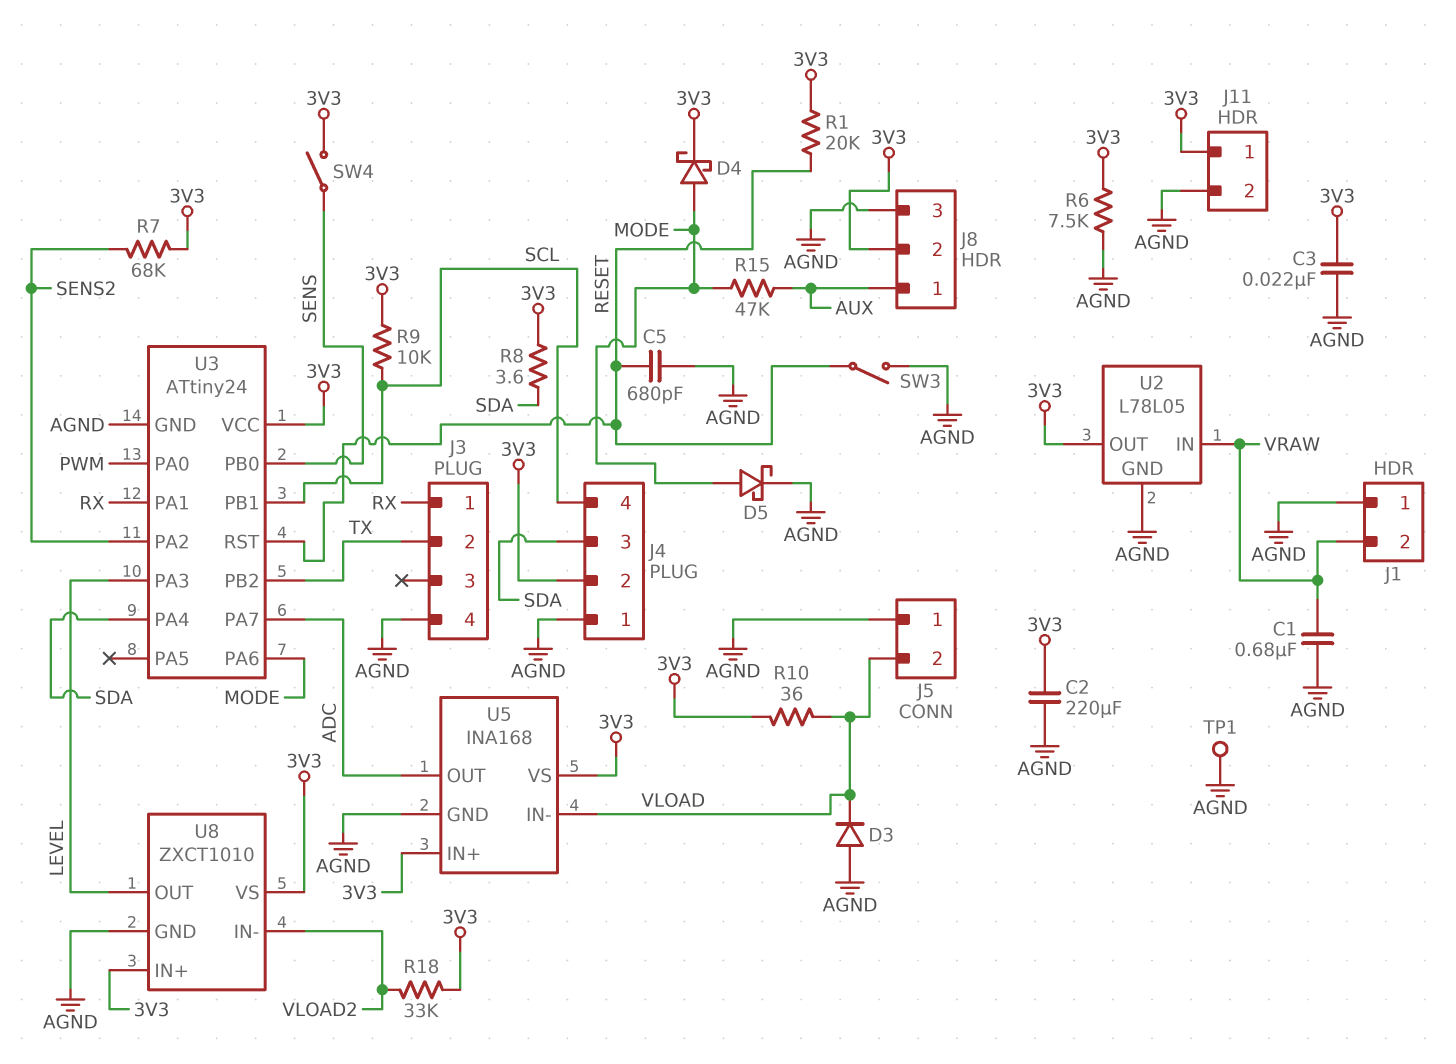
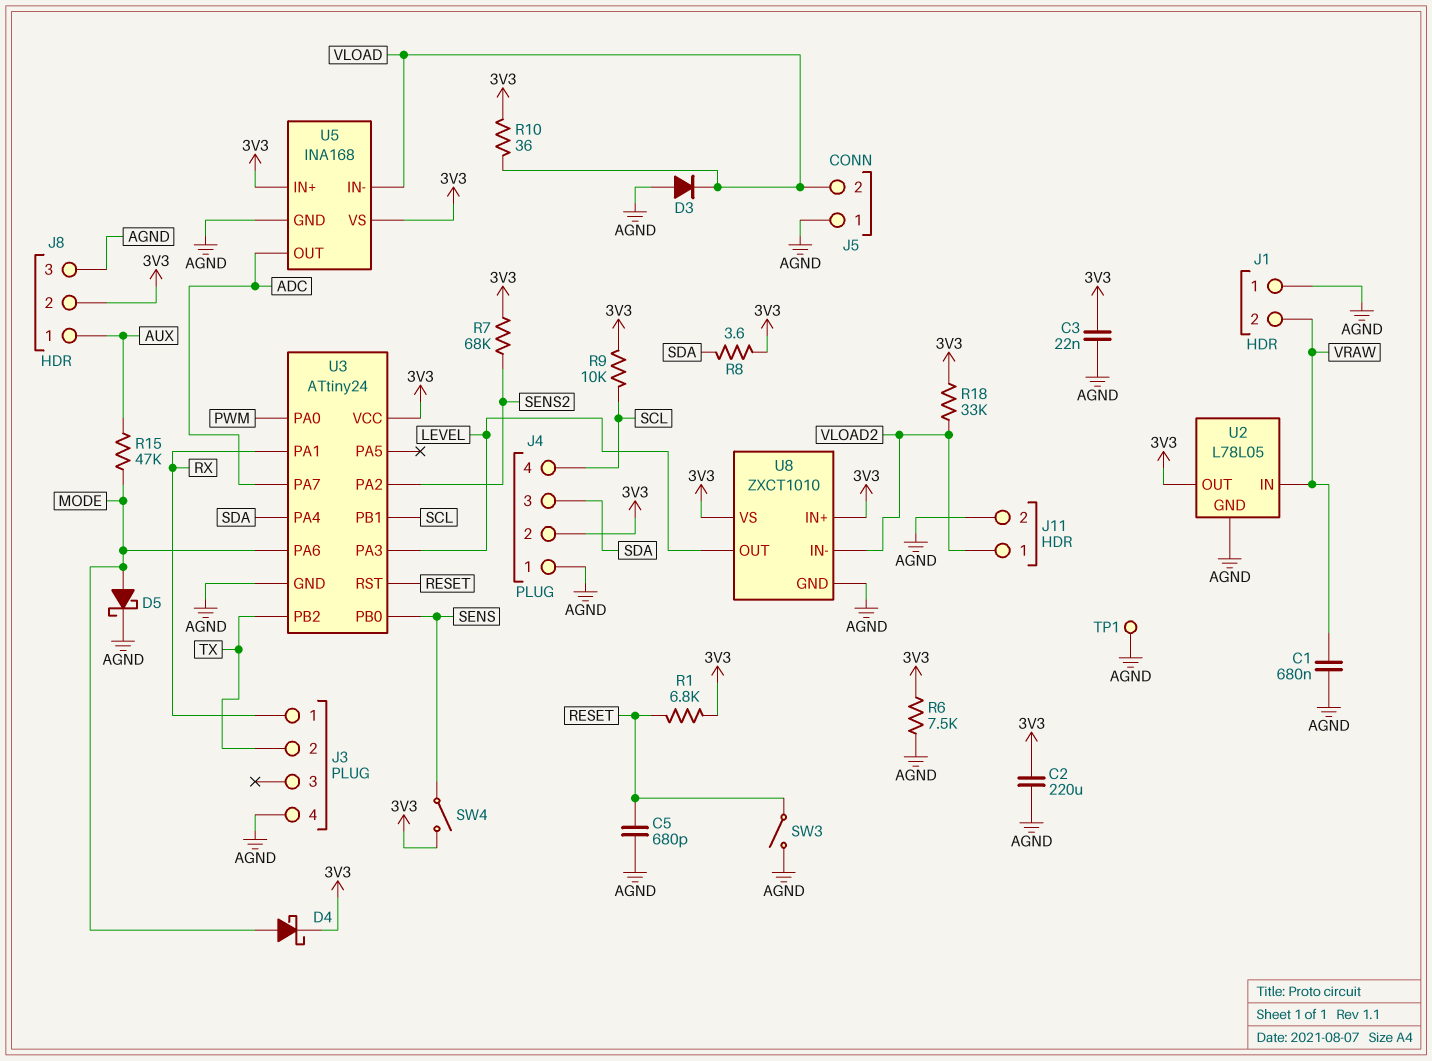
J11 pin 1: 3V3 -> VLOAD2
R1: 20k (3V3, RESET) -> 6.8k (3V3, RESET)

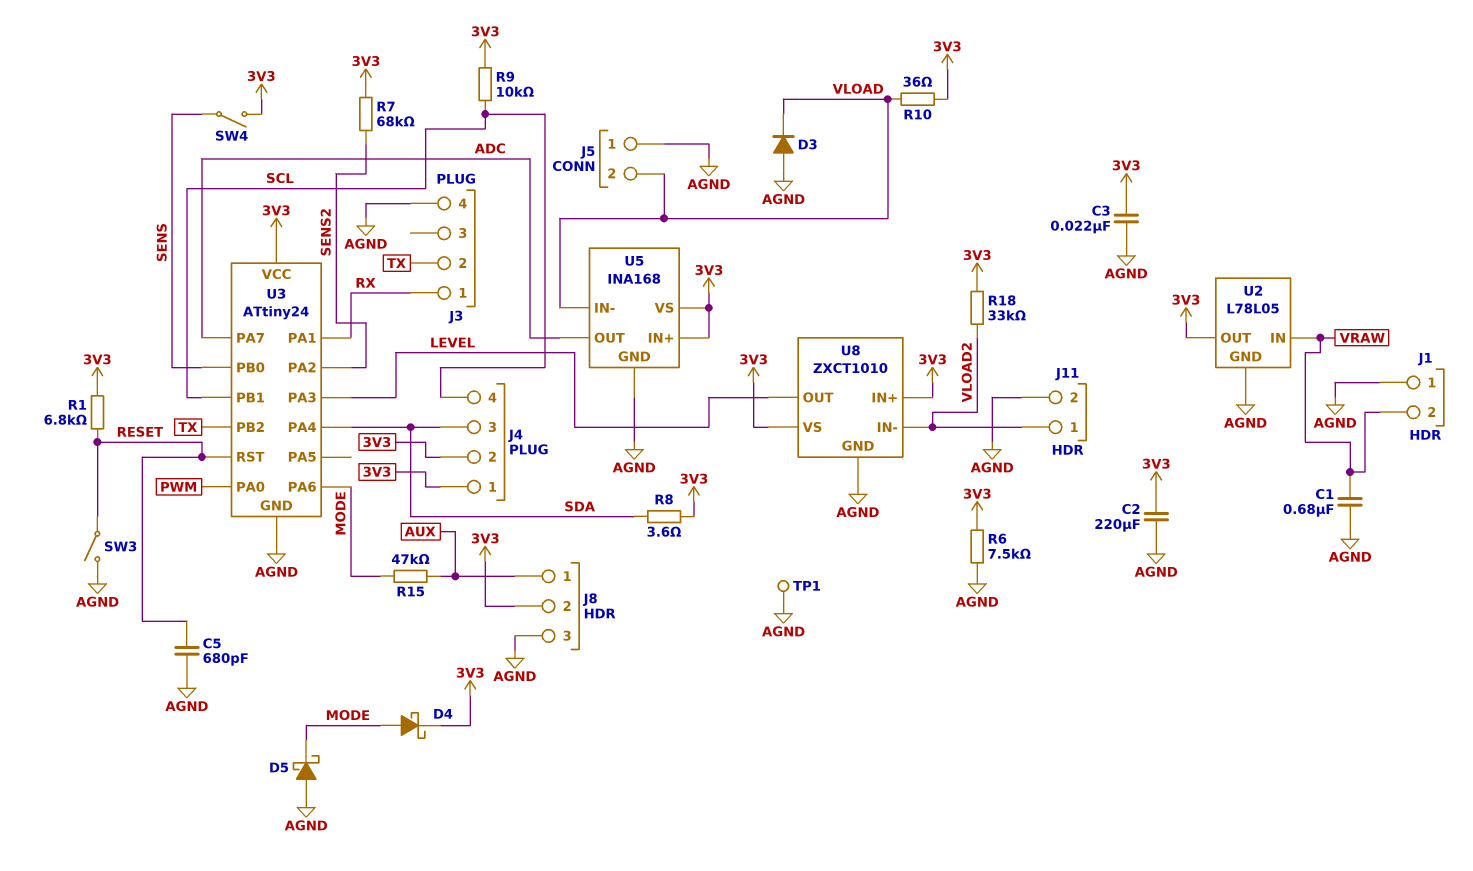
D5: schottky (A MODE, K AGND) -> schottky (A AGND, K MODE)
J4 pin 1: AGND -> 3V3

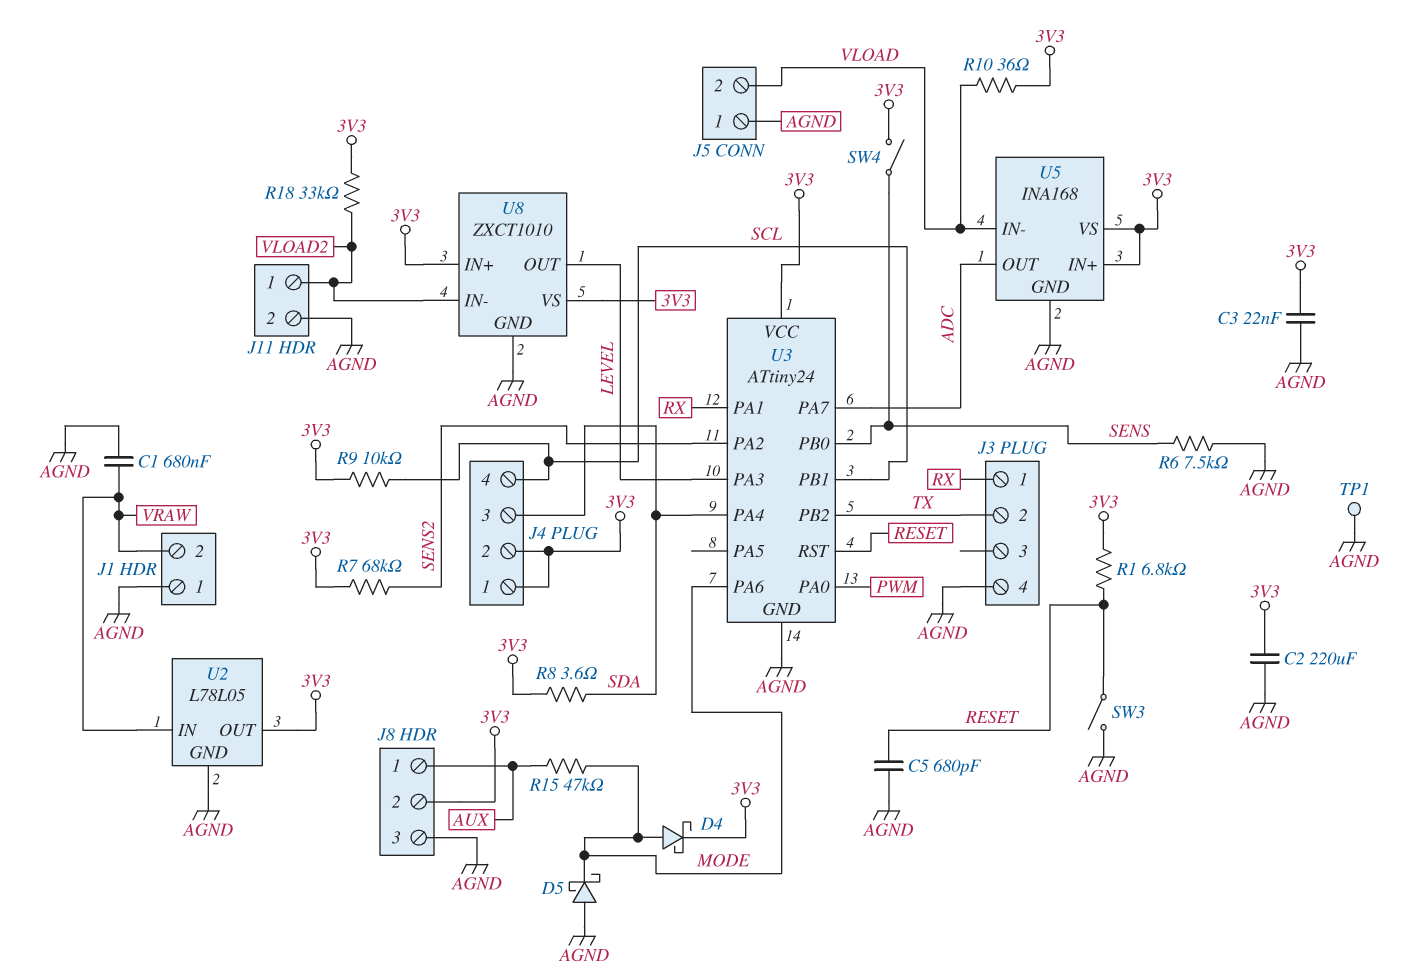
D3: diode (A AGND, K VLOAD) -> none
R6: 7.5k (3V3, AGND) -> 7.5k (AGND, SENS)

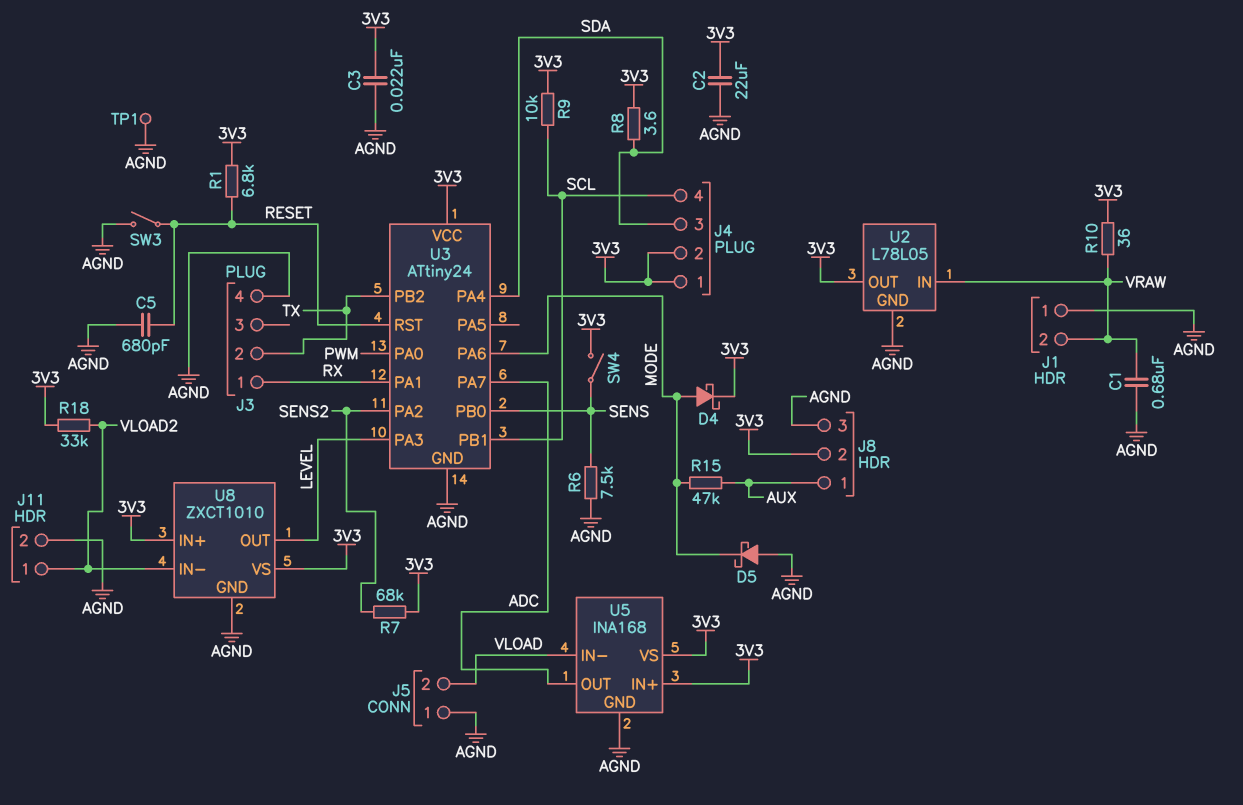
C2: 220uF (3V3, AGND) -> 22uF (3V3, AGND)
R10: 36 (3V3, VLOAD) -> 36 (3V3, VRAW)

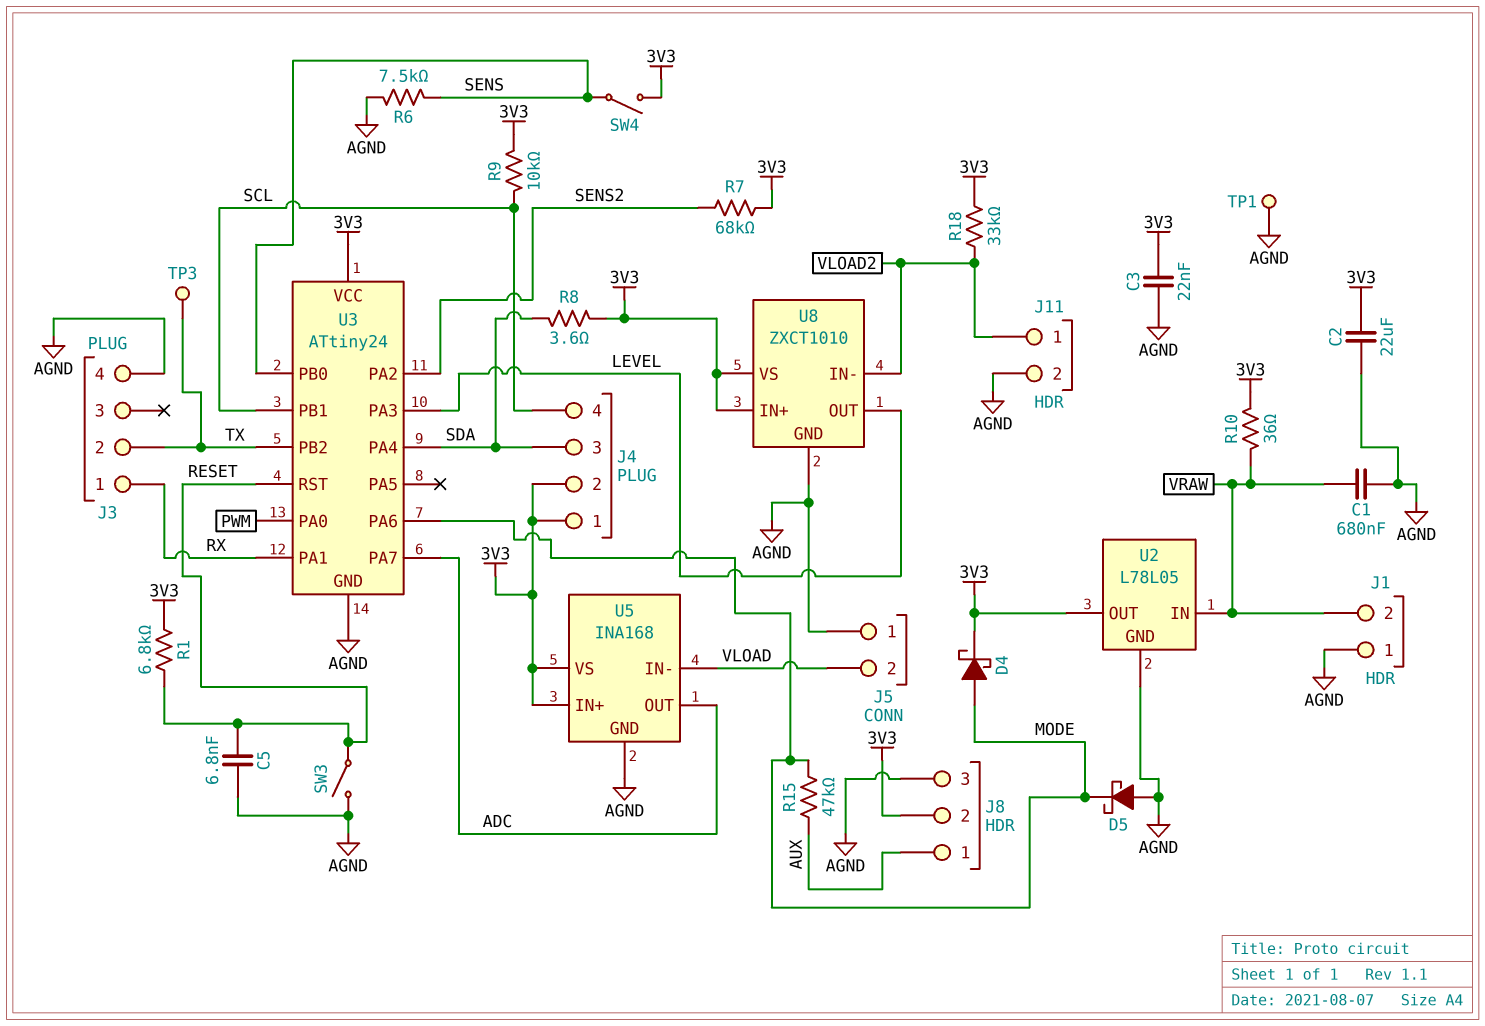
C5: 680pF (AGND, RESET) -> 6.8nF (AGND, RESET)
TP3: none -> test point (TX)

